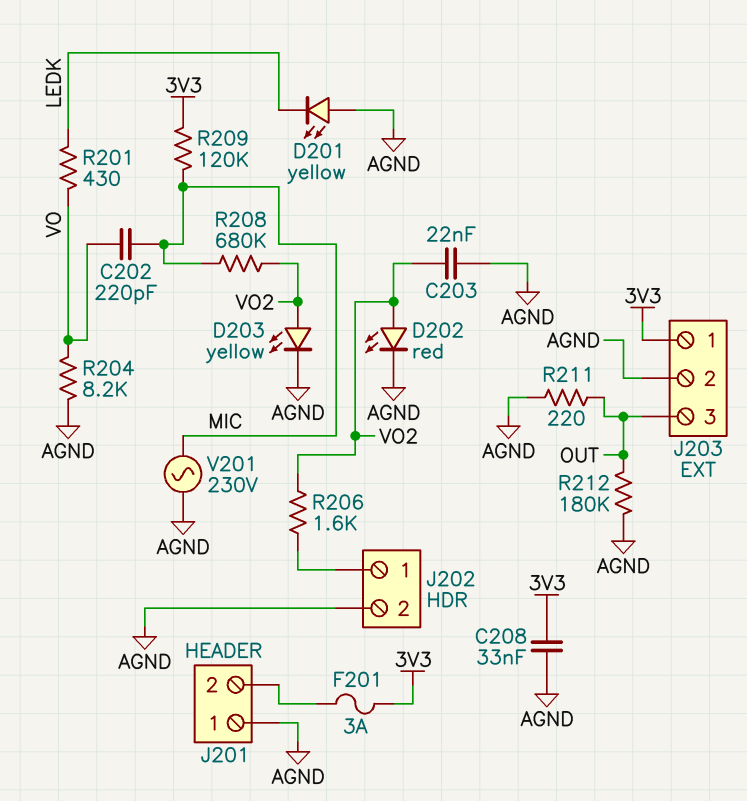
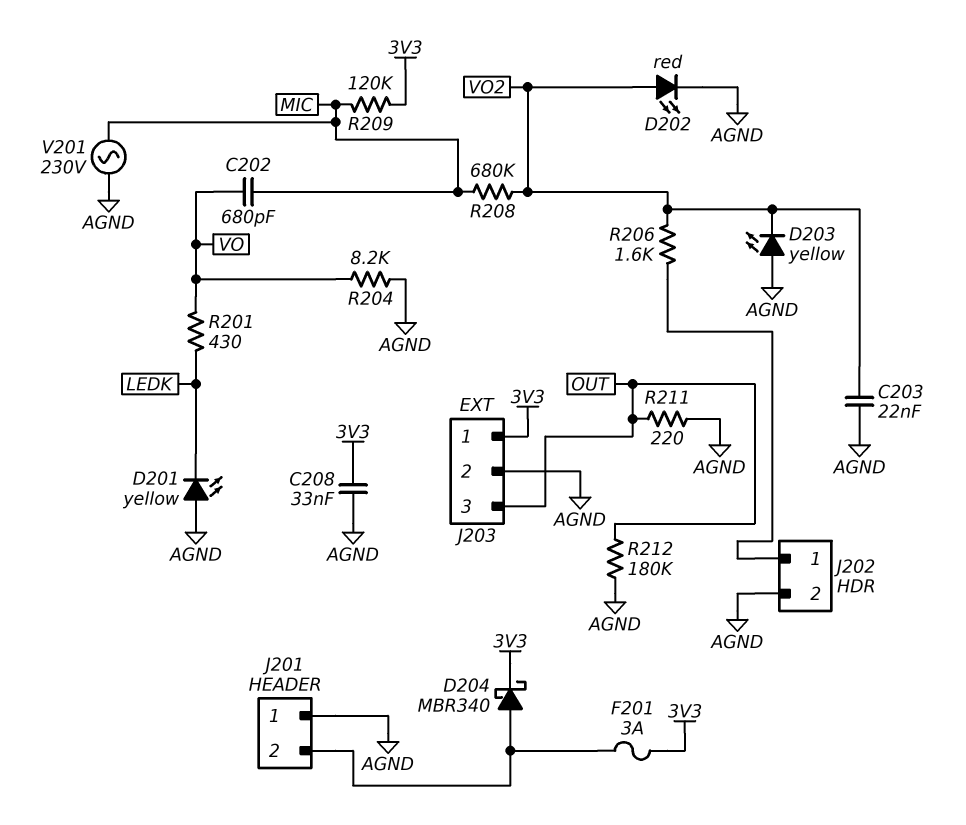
C202: 220pF (MIC, VO) -> 680pF (MIC, VO)
D203: LED yellow (A VO2, K AGND) -> LED yellow (A AGND, K VO2)
D204: none -> schottky MBR340 (A J201/2, K 3V3)

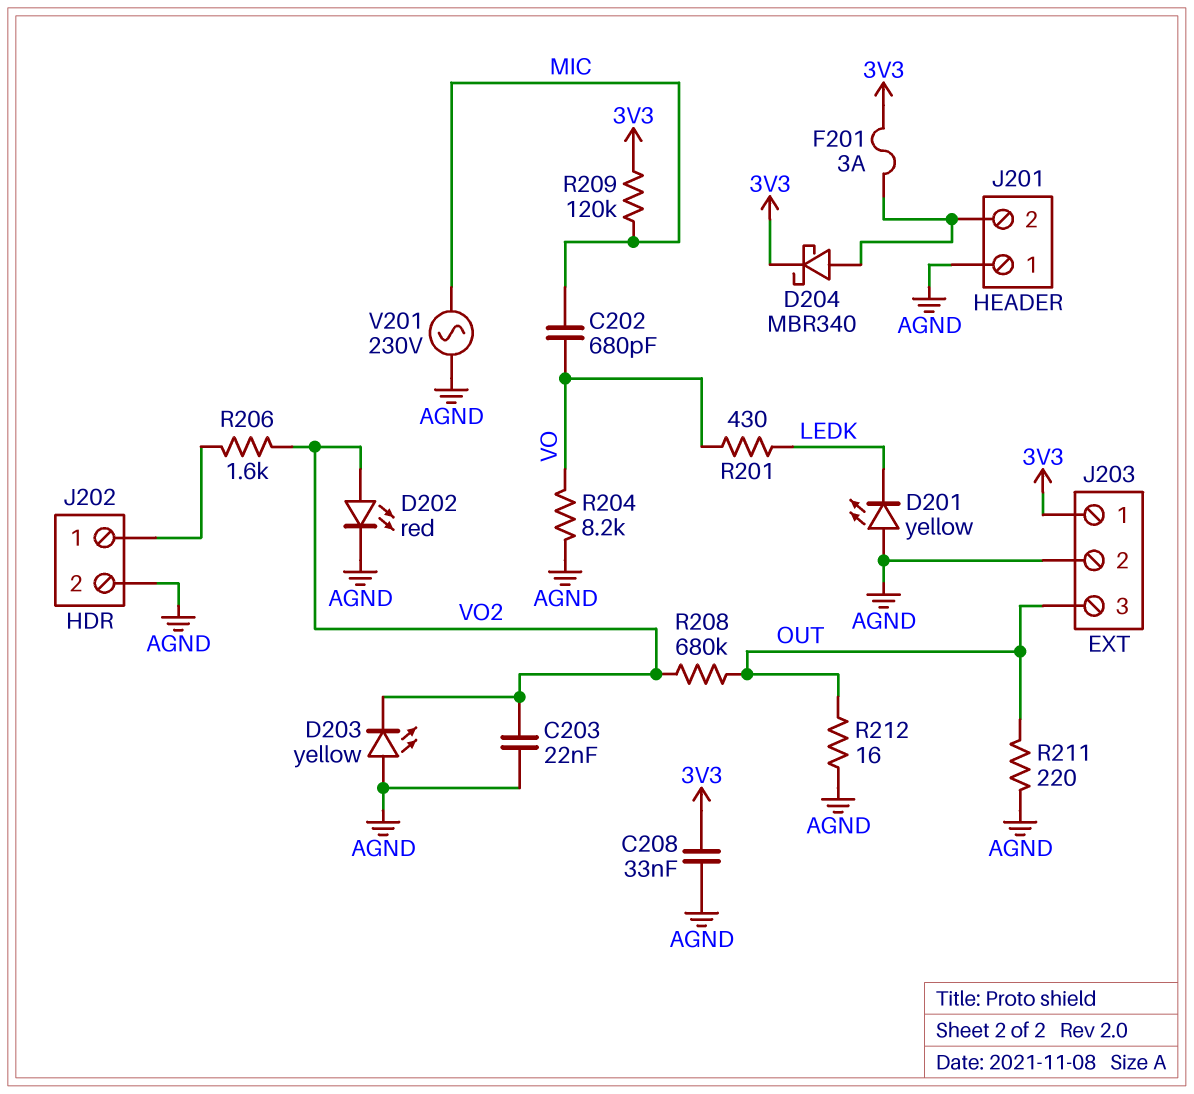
R208: 680k (MIC, VO2) -> 680k (OUT, VO2)
R212: 180k (AGND, OUT) -> 16 (AGND, OUT)

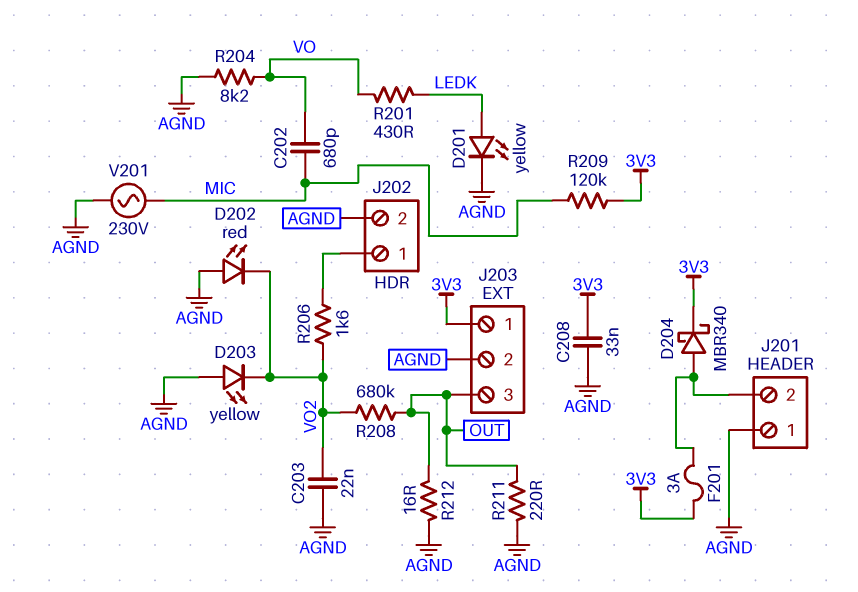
D201: LED yellow (A AGND, K LEDK) -> LED yellow (A LEDK, K AGND)
D202: LED red (A VO2, K AGND) -> LED red (A AGND, K VO2)

